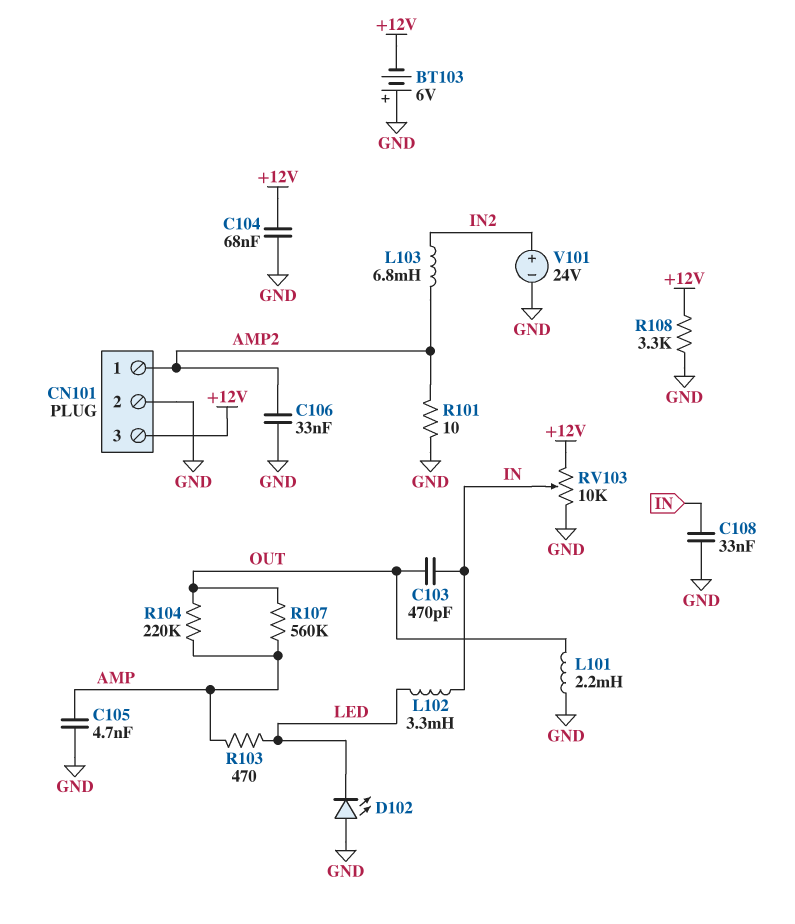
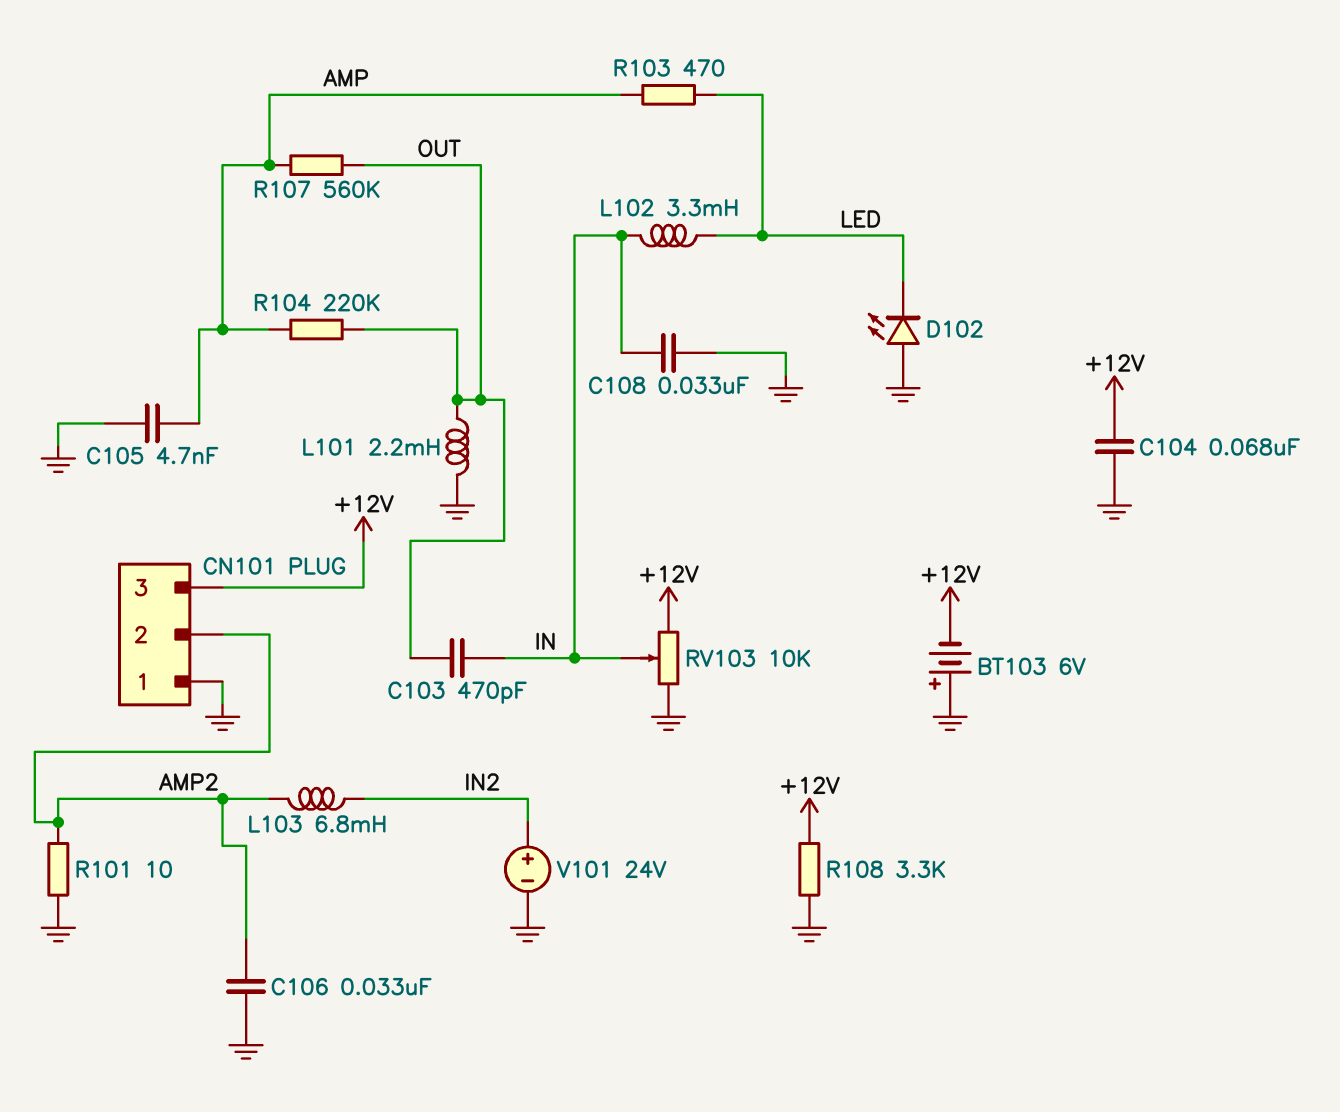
CN101 pin 1: AMP2 -> GND
CN101 pin 2: GND -> AMP2

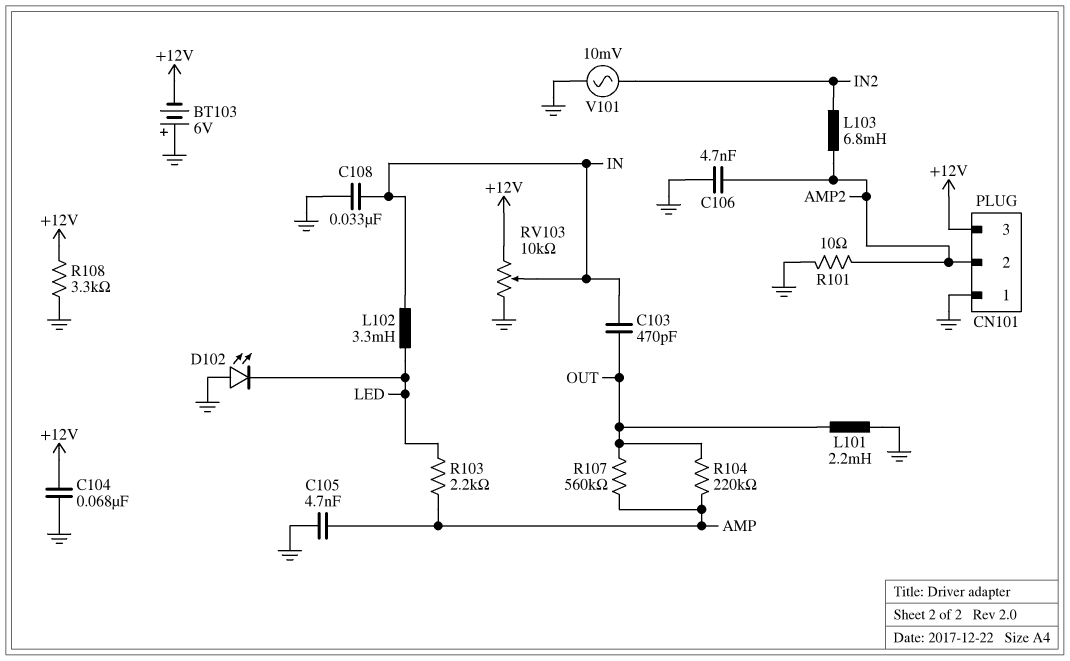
C106: 33nF (AMP2, GND) -> 4.7nF (AMP2, GND)
R103: 470 (AMP, LED) -> 2.2k (AMP, LED)
V101: 24V (plus IN2, minus GND) -> AC 10mV (GND, IN2)

